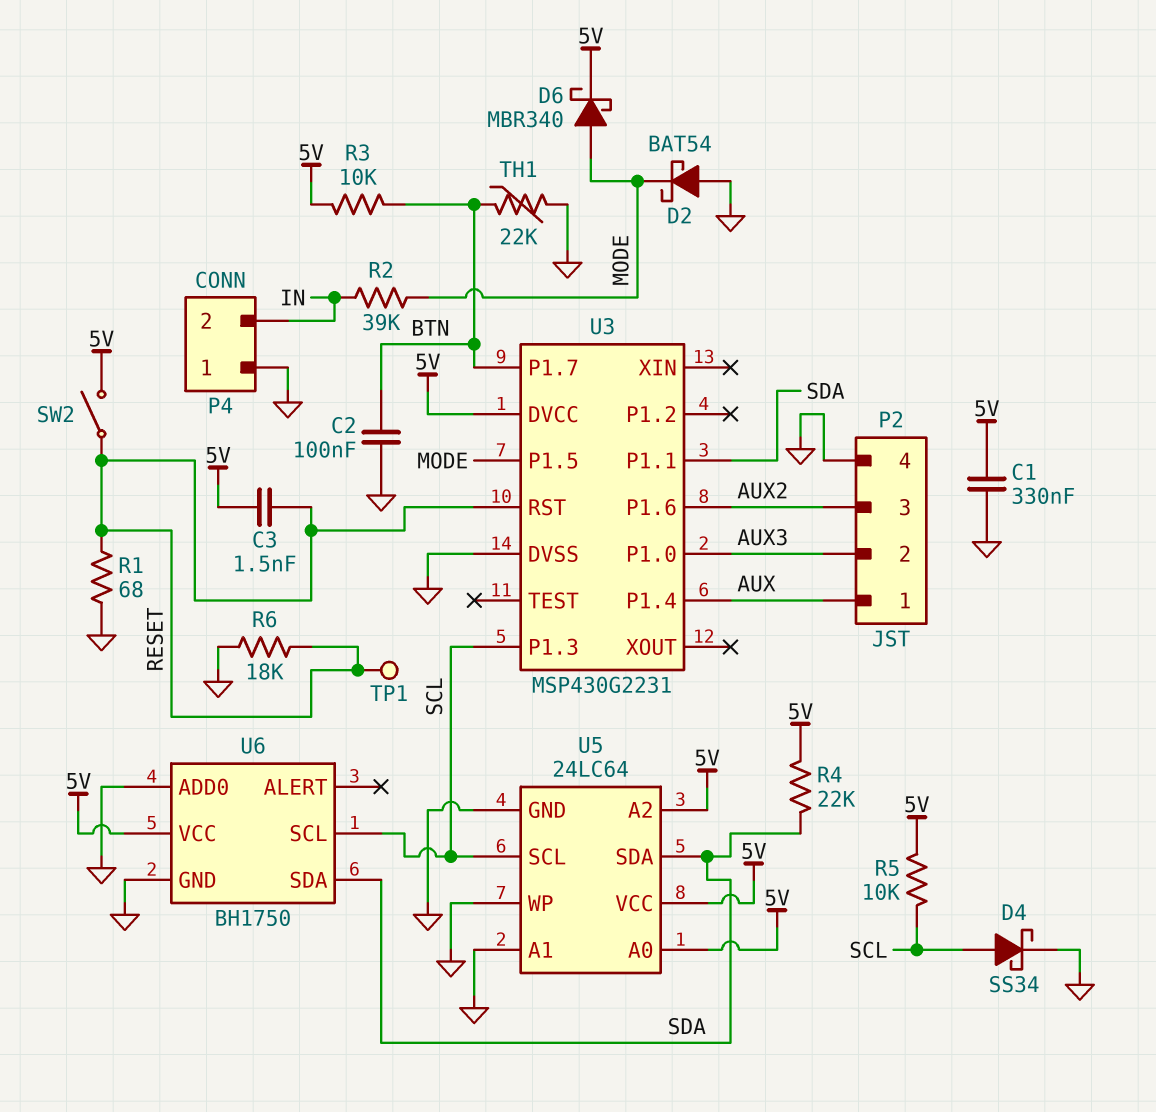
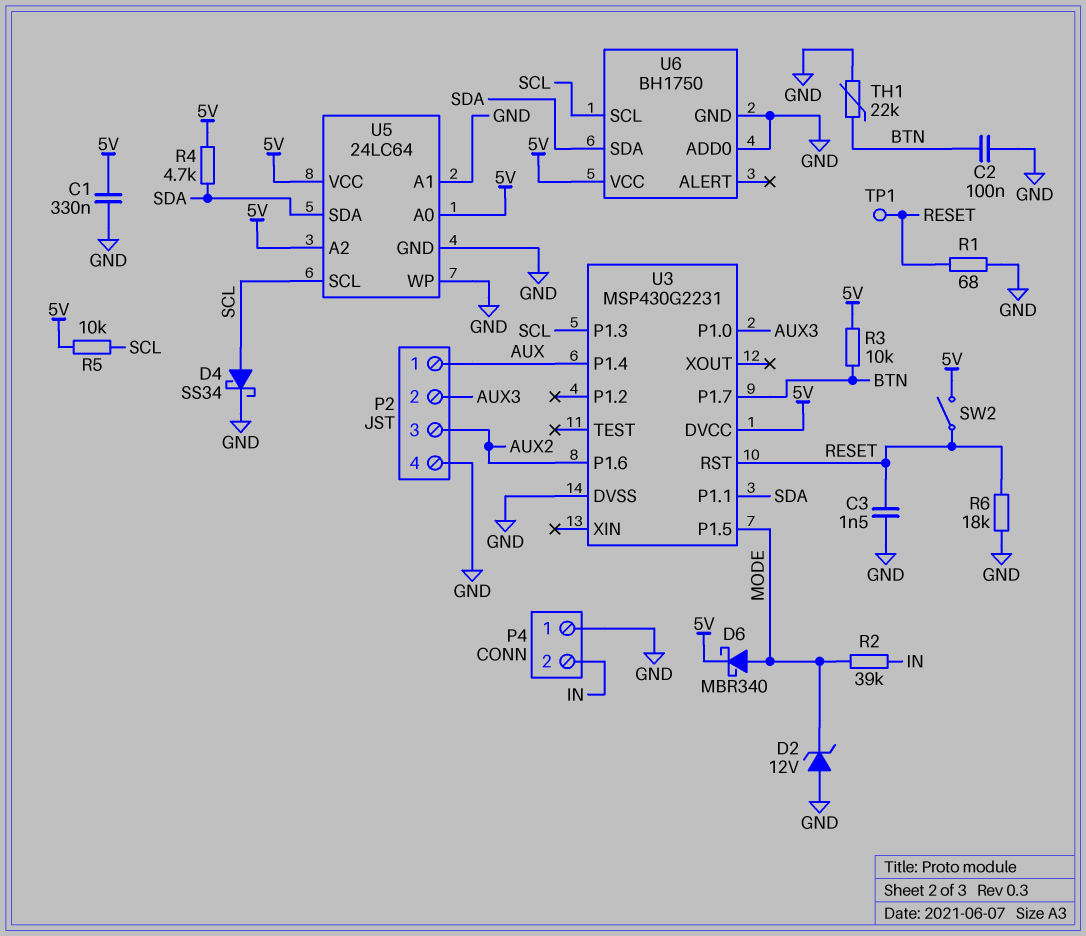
C3: 1.5nF (5V, RESET) -> 1.5nF (GND, RESET)
D2: schottky BAT54 (A GND, K MODE) -> zener 12V (A GND, K MODE)
R4: 22k (5V, SDA) -> 4.7k (5V, SDA)

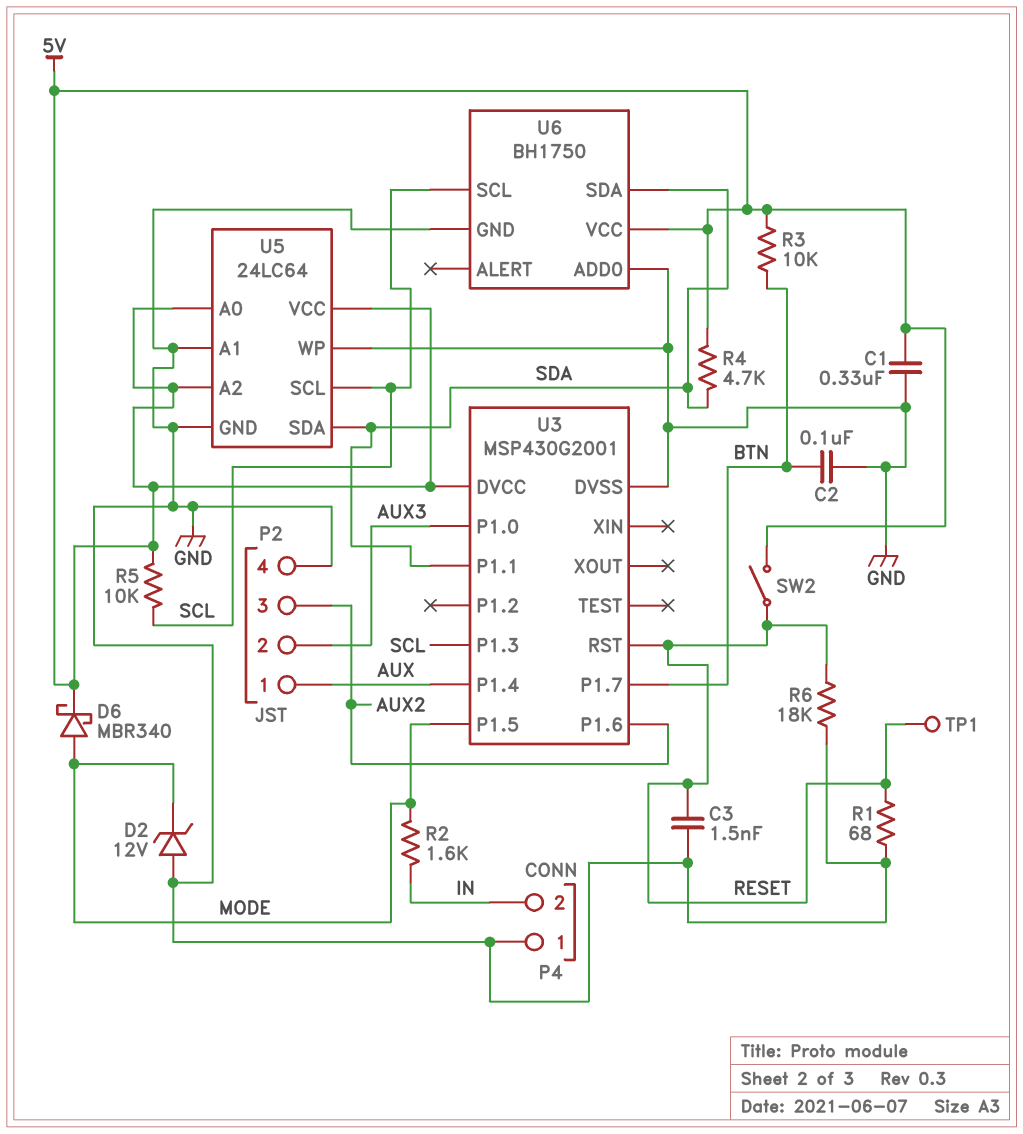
D4: schottky SS34 (A SCL, K GND) -> none
R2: 39k (IN, MODE) -> 1.6k (IN, MODE)
TH1: 22k (BTN, GND) -> none
U3: MSP430G2231 -> MSP430G2001

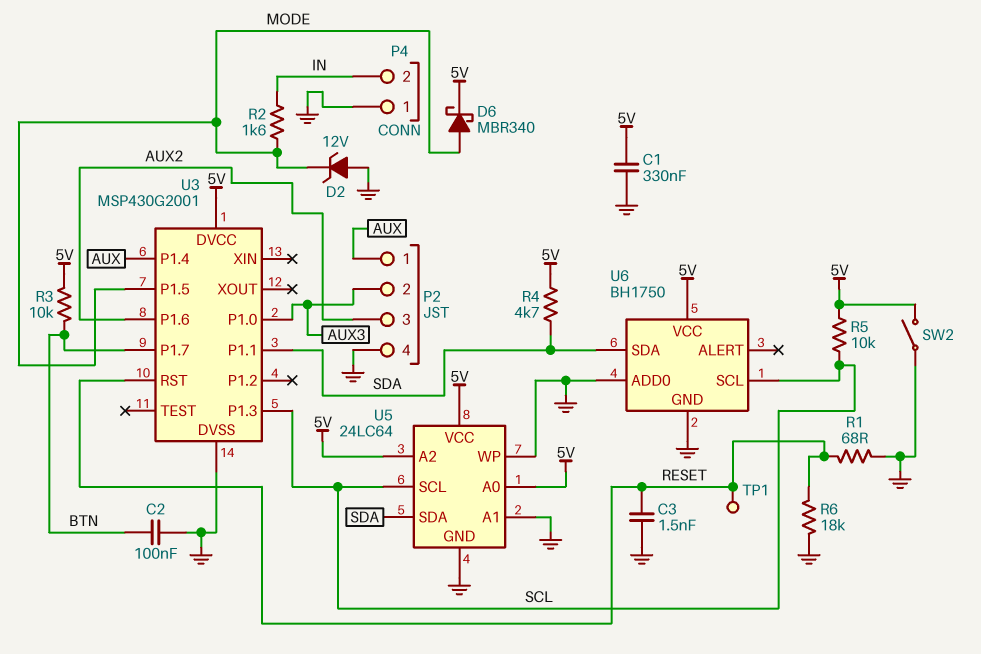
SW2: switch (5V, RESET) -> switch (5V, GND)

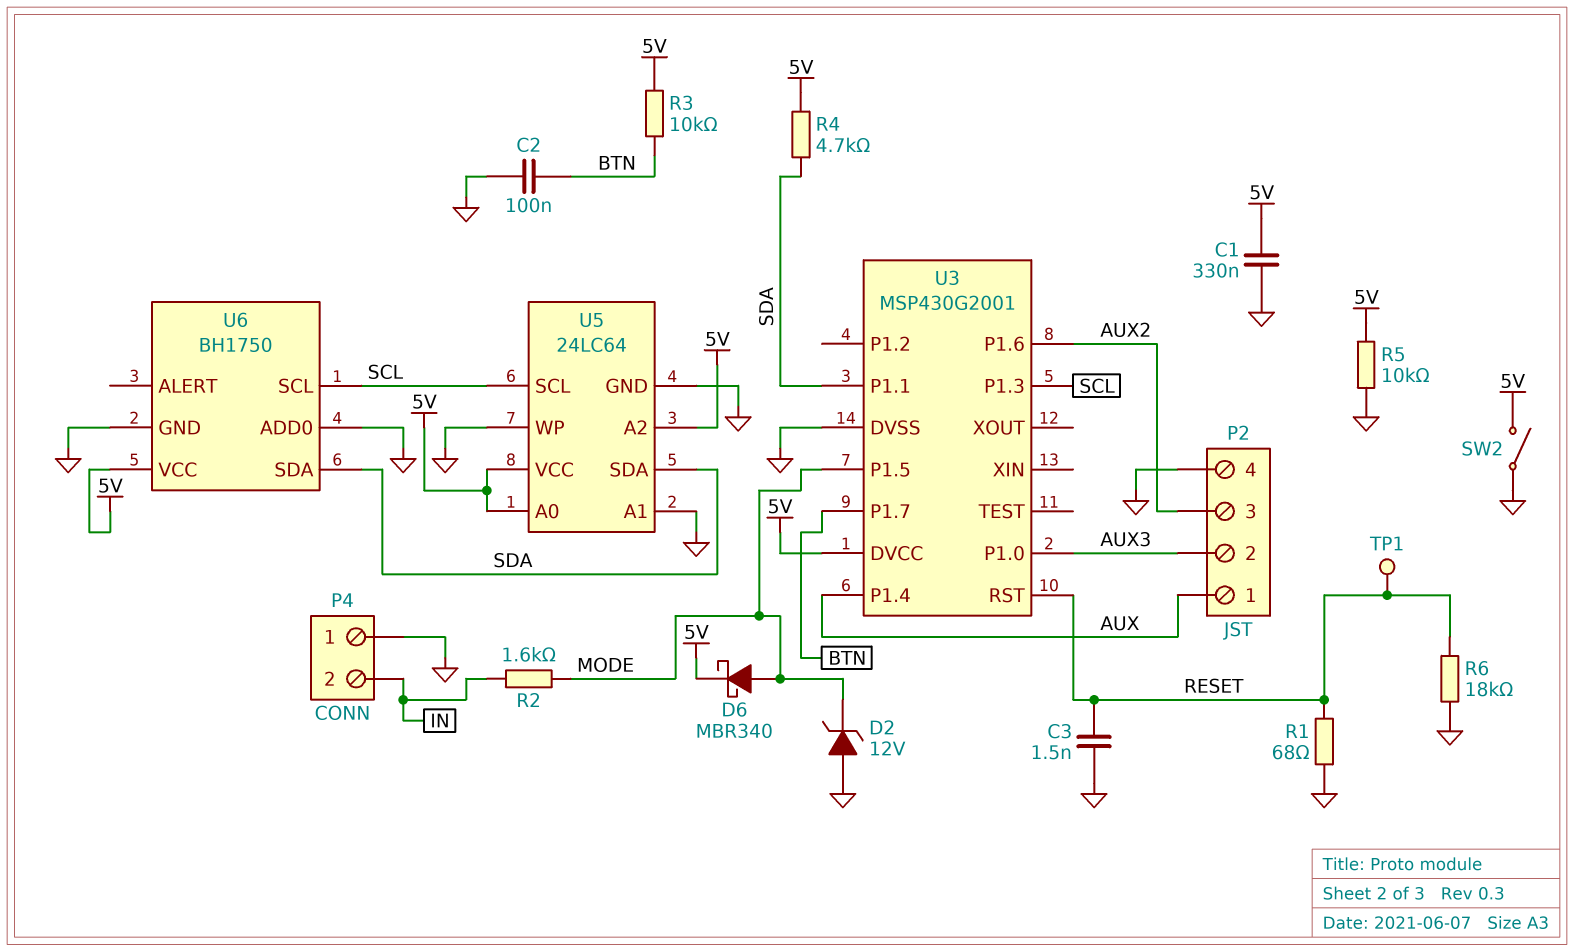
R5: 10k (5V, SCL) -> 10k (5V, GND)

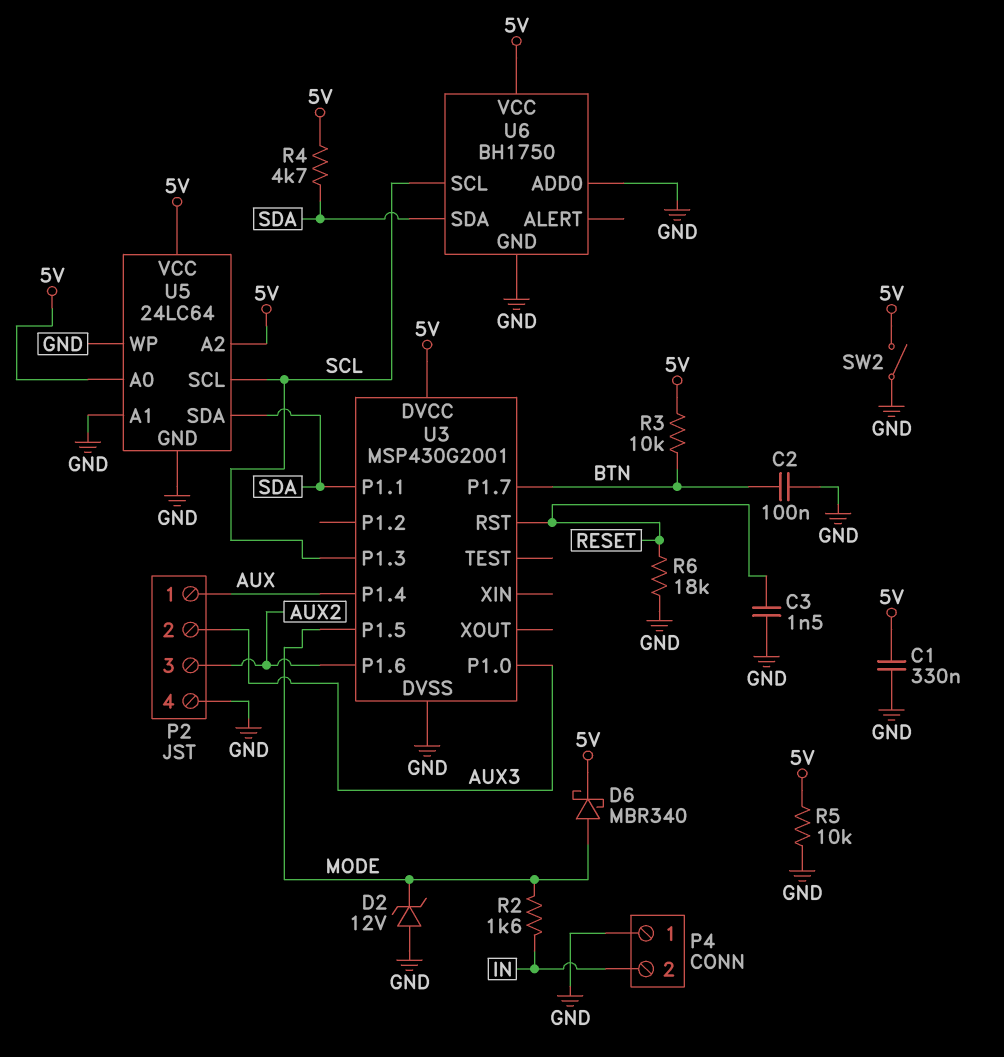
R1: 68 (GND, RESET) -> none
TP1: test point (RESET) -> none

